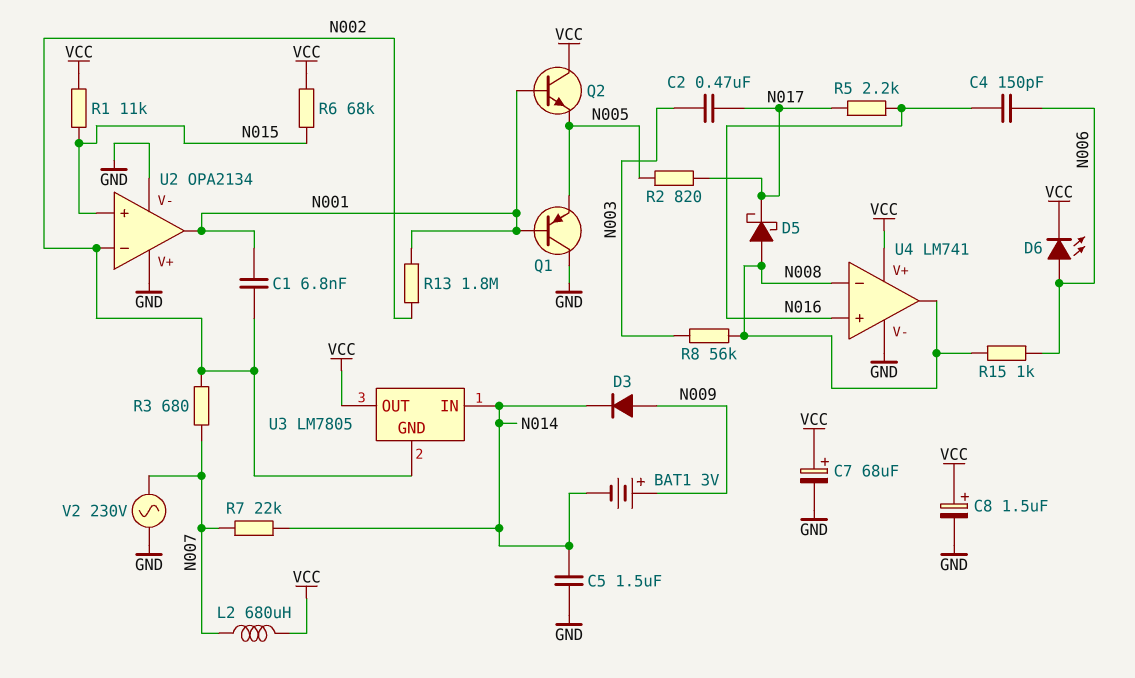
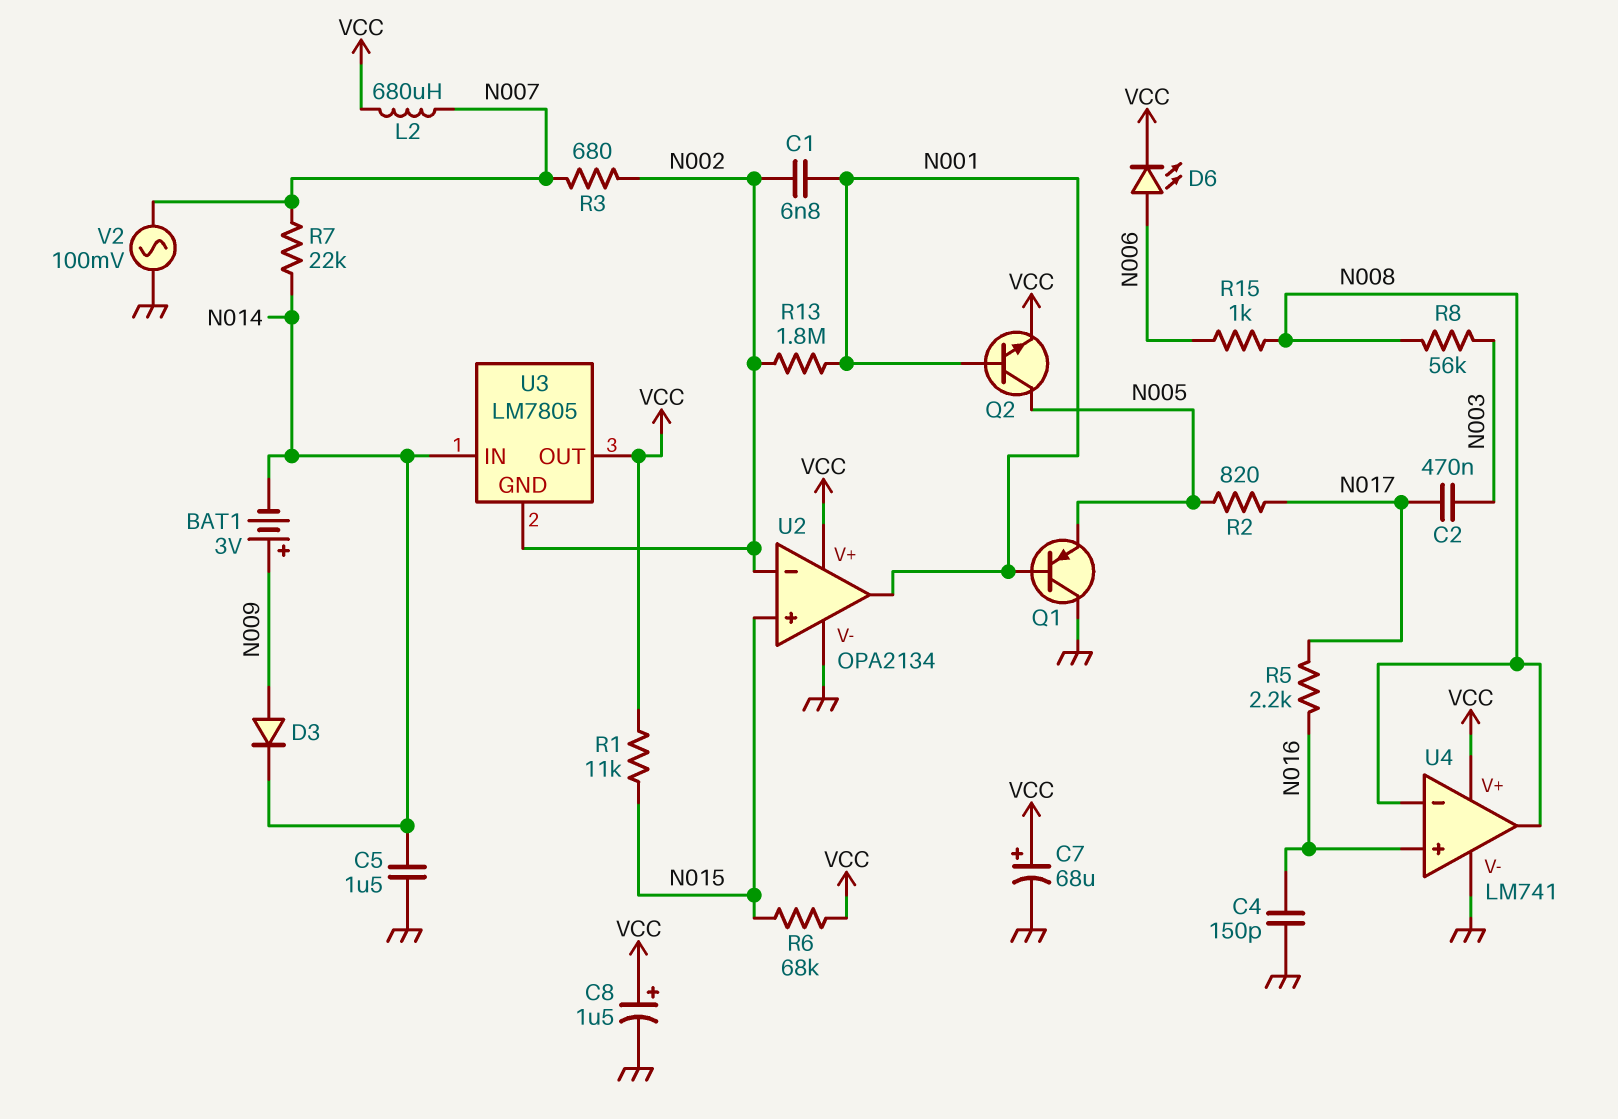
C4: 150pF (N006, N016) -> 150pF (GND, N016)
D5: schottky (A N008, K N017) -> none
Q2: NPN (B N001, C VCC, E N005) -> NPN (B N001, C N005, E VCC)
U2 pin V+: GND -> VCC
V2: AC 230V (GND, N007) -> AC 100mV (GND, N007)

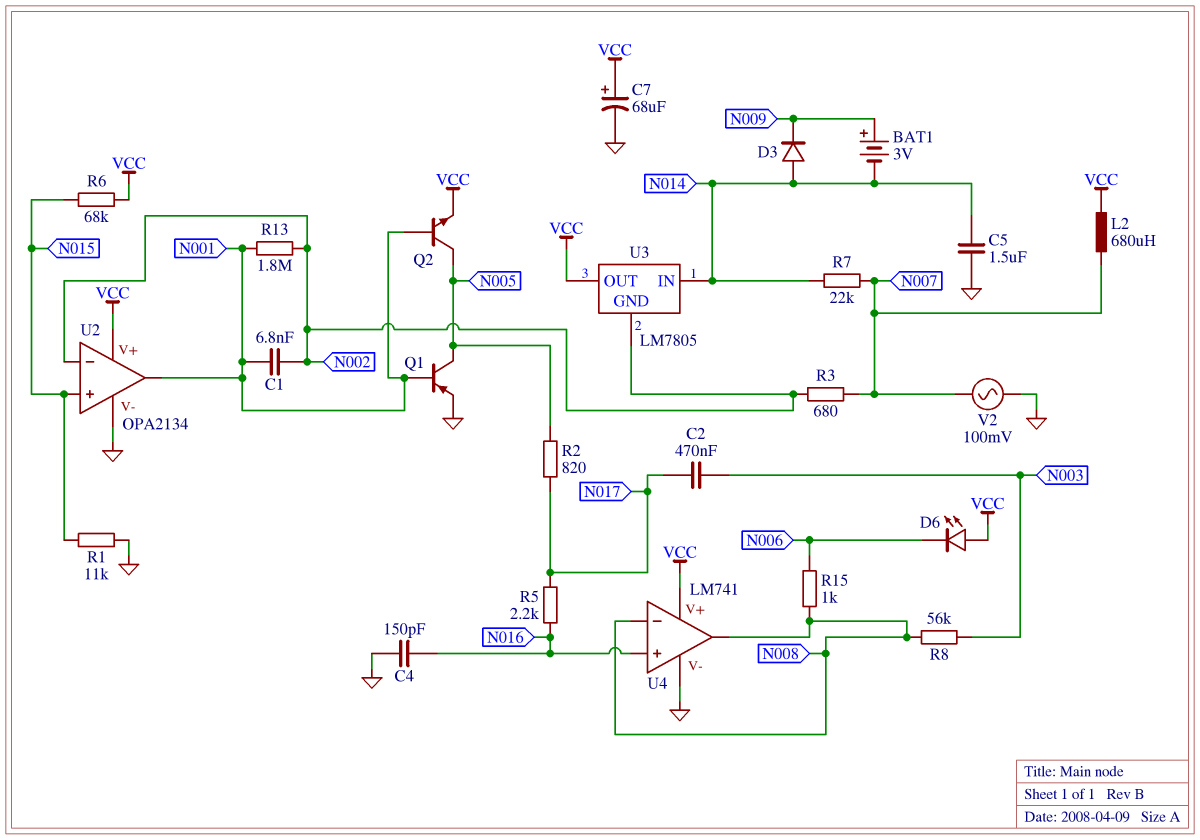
C8: 1.5uF (plus VCC, minus GND) -> none
D3: diode (A N009, K N014) -> diode (A N014, K N009)
D6: LED (A N006, K VCC) -> LED (A VCC, K N006)
Q1: PNP (B N001, C GND, E N005) -> PNP (B N001, C N005, E GND)
R1: 11k (N015, VCC) -> 11k (GND, N015)

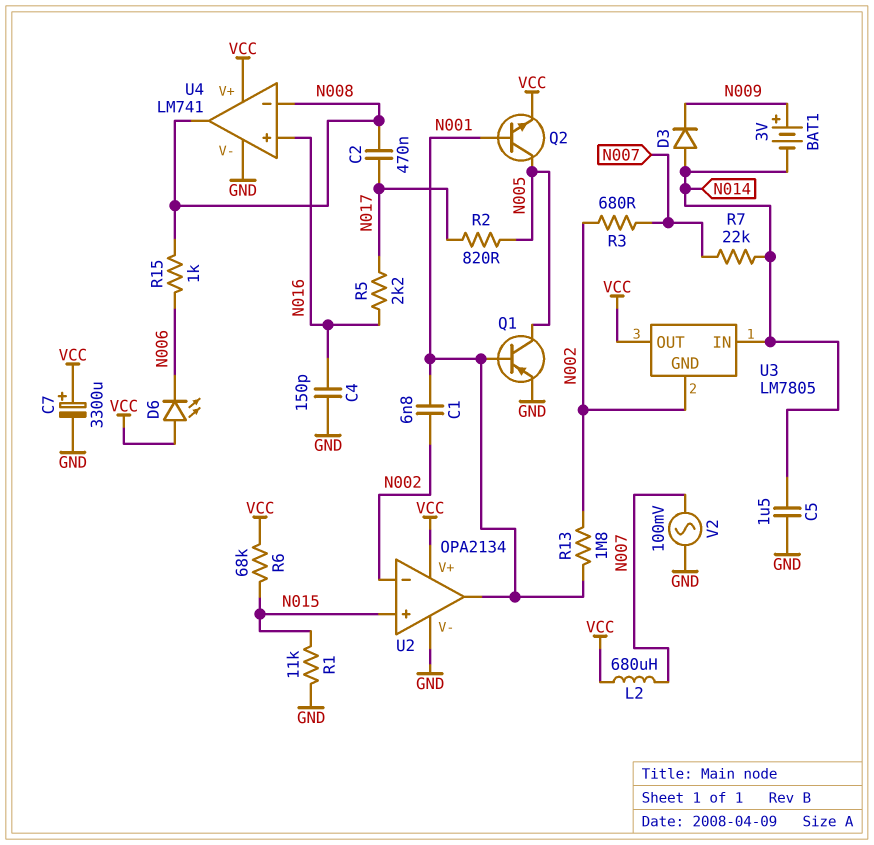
C2: 470nF (N003, N017) -> 470nF (N008, N017)
C7: 68uF (plus VCC, minus GND) -> 3300uF (plus VCC, minus GND)
R8: 56k (N003, N008) -> none

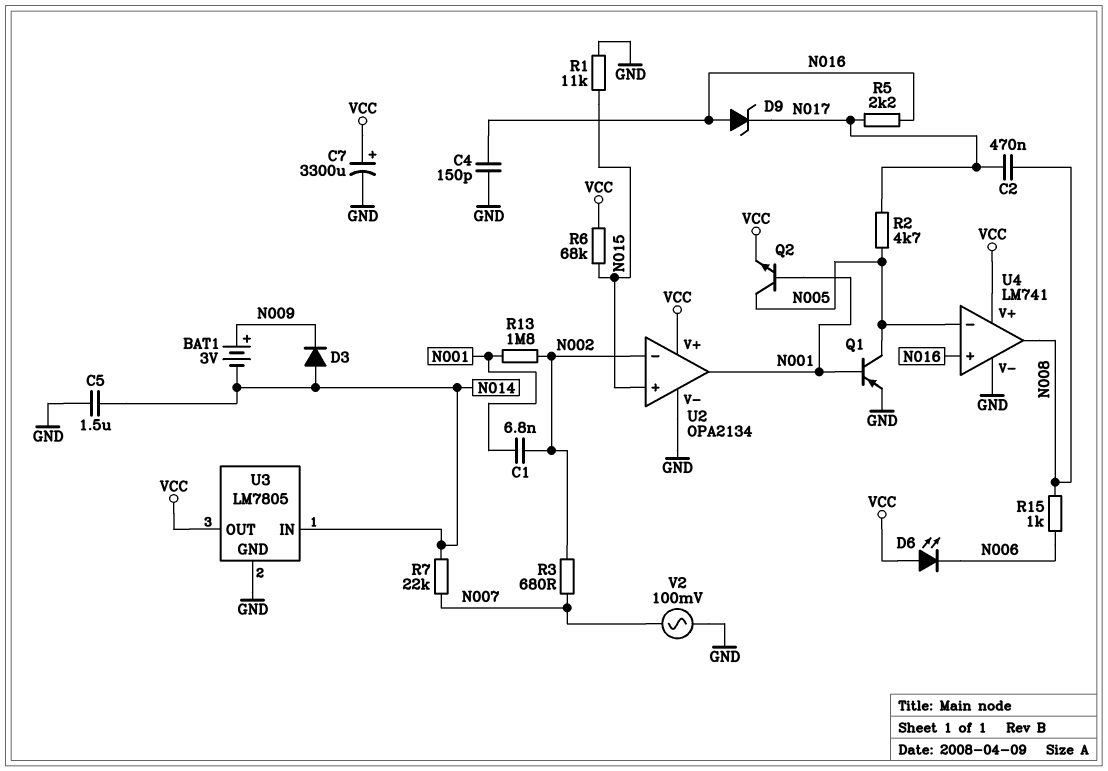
D9: none -> zener (A N016, K N017)
L2: 680uH (N007, VCC) -> none
R2: 820 (N005, N017) -> 4.7k (N005, N017)
U3 pin GND: N002 -> GND
U4 pin in-: N008 -> N005

